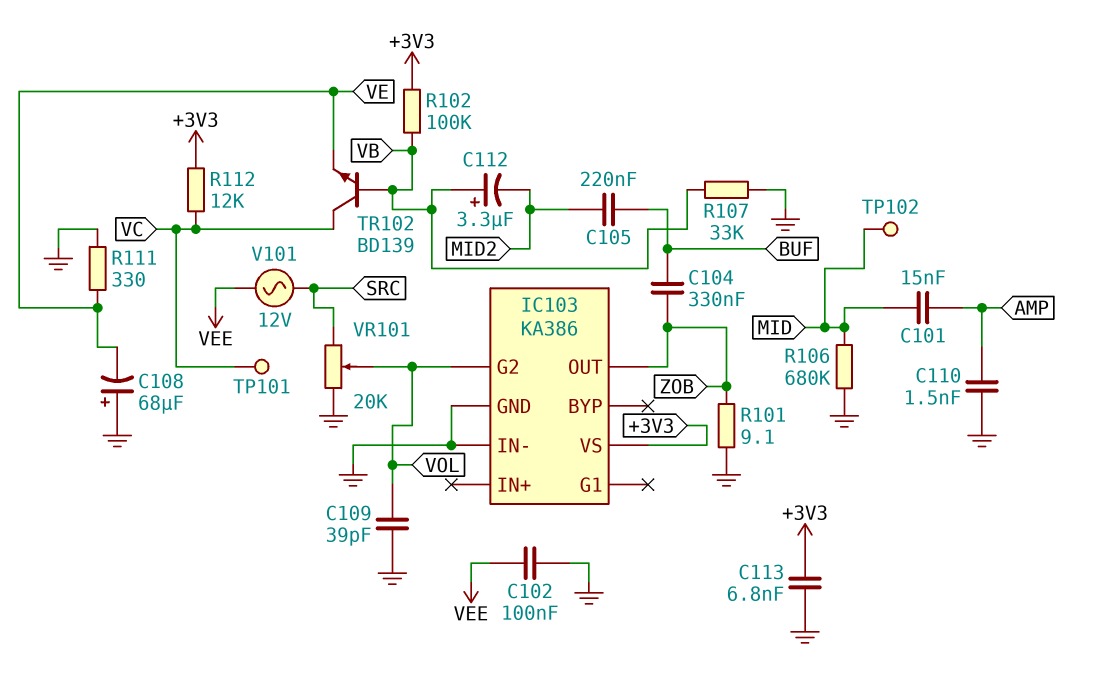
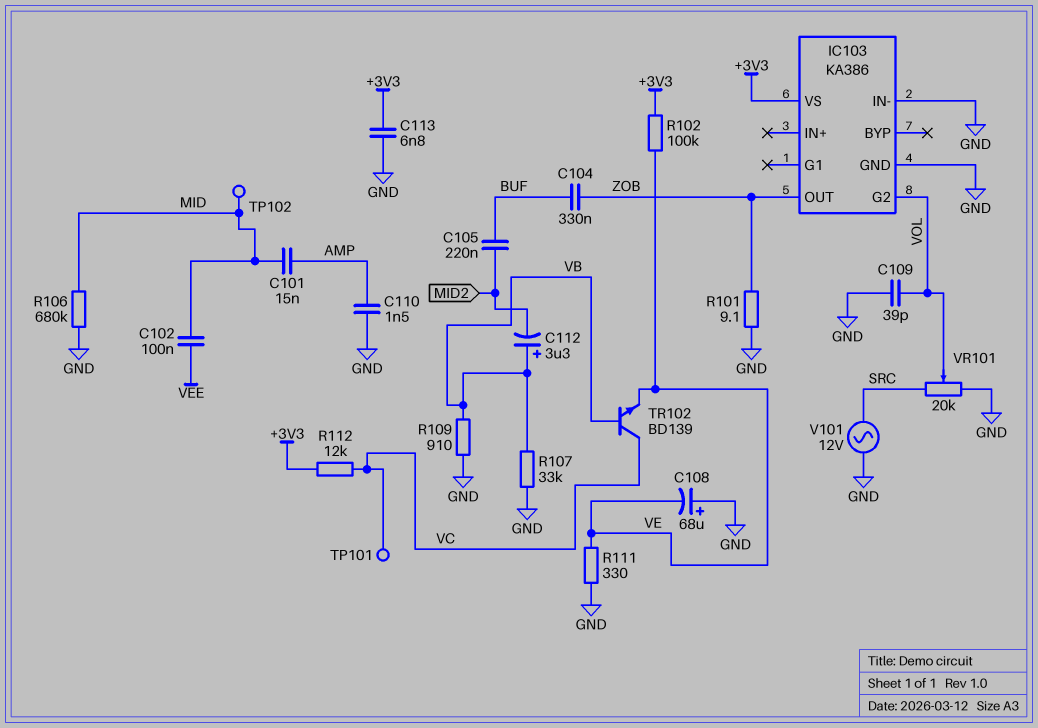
C102: 100nF (GND, VEE) -> 100nF (MID, VEE)
R102: 100k (+3V3, VB) -> 100k (+3V3, VE)
R109: none -> 910 (GND, VB)
V101: AC 12V (SRC, VEE) -> AC 12V (GND, SRC)

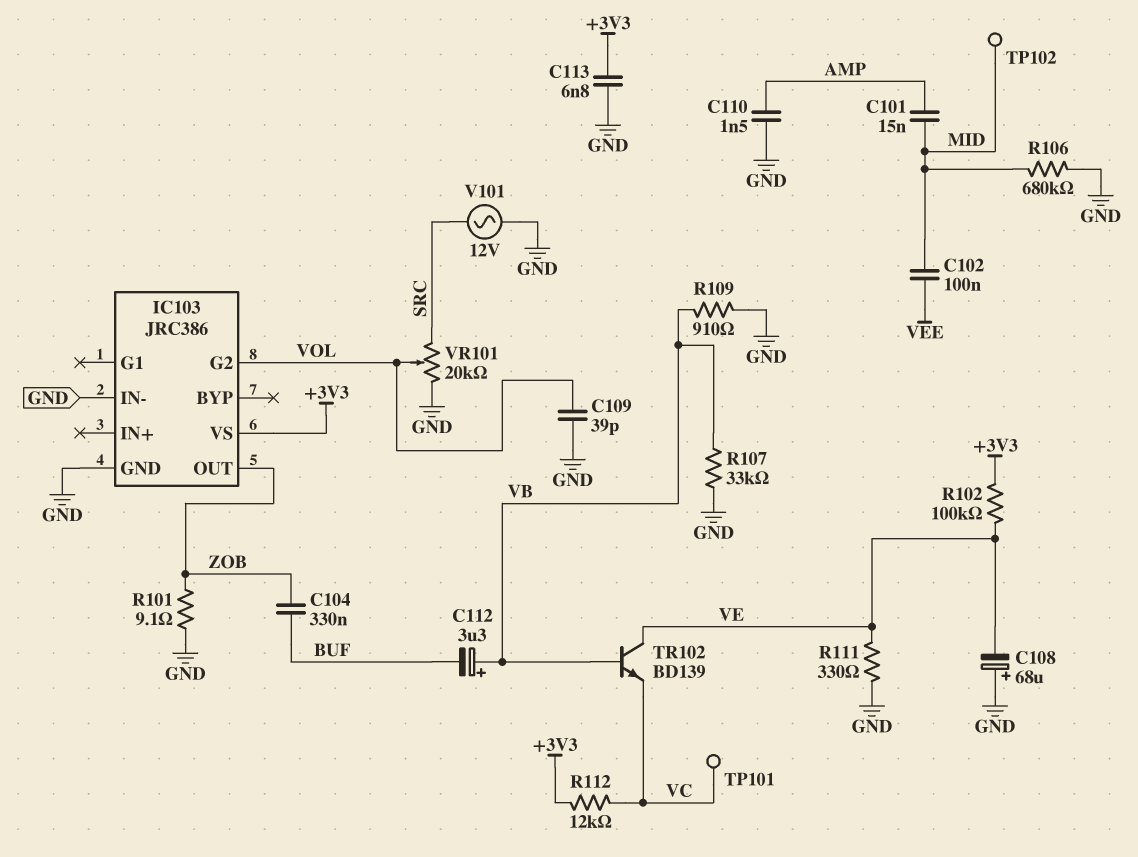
C105: 220nF (BUF, MID2) -> none
C112: 3.3uF (plus VB, minus MID2) -> 3.3uF (plus VB, minus BUF)
IC103: KA386 -> JRC386
TR102: NPN BD139 (B VB, C VC, E VE) -> NPN BD139 (B VB, C VE, E VC)

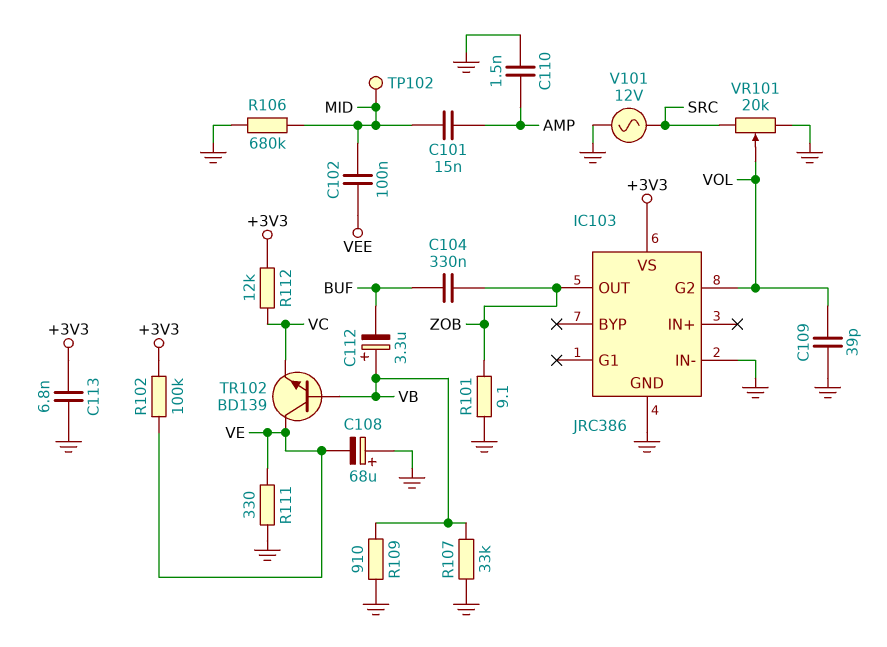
TP101: test point (VC) -> none

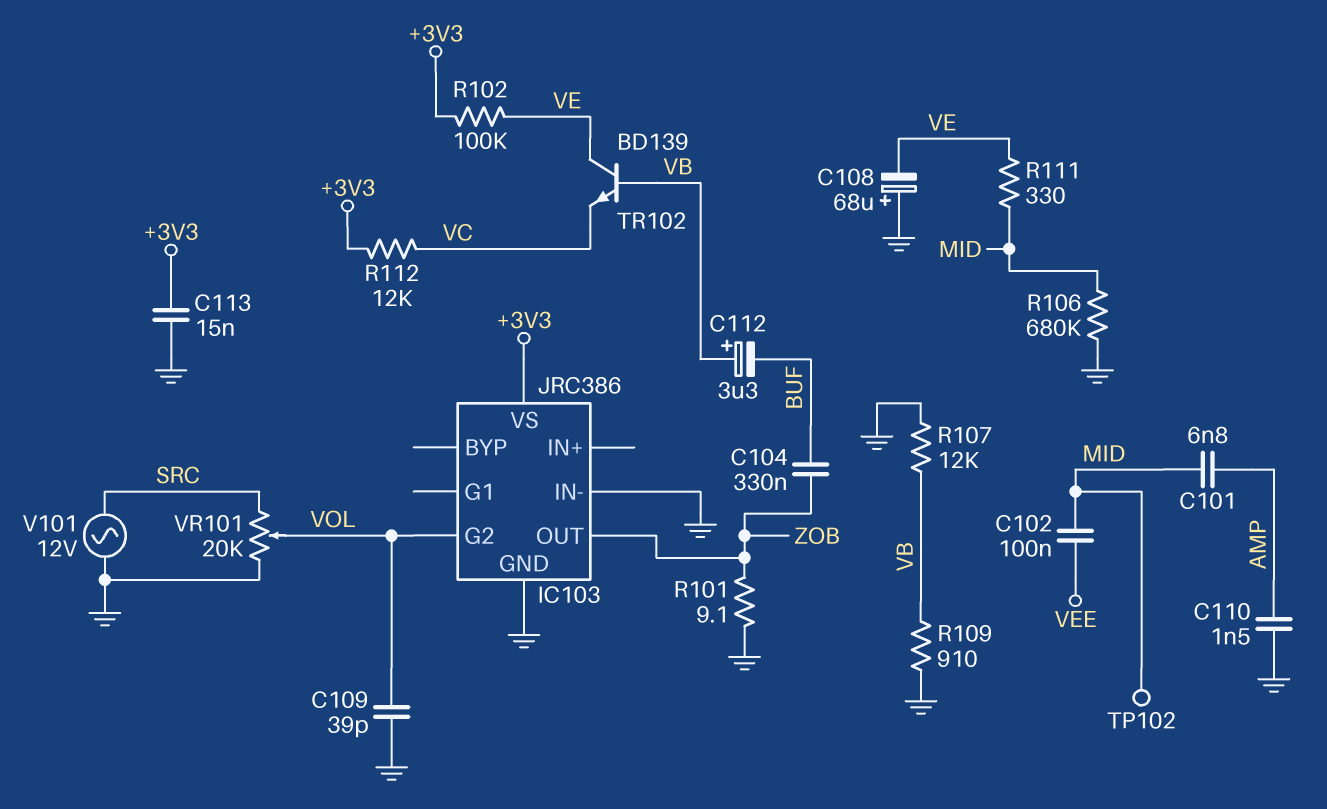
C101: 15nF (AMP, MID) -> 6.8nF (AMP, MID)
C113: 6.8nF (+3V3, GND) -> 15nF (+3V3, GND)
R107: 33k (GND, VB) -> 12k (GND, VB)
R111: 330 (GND, VE) -> 330 (MID, VE)

